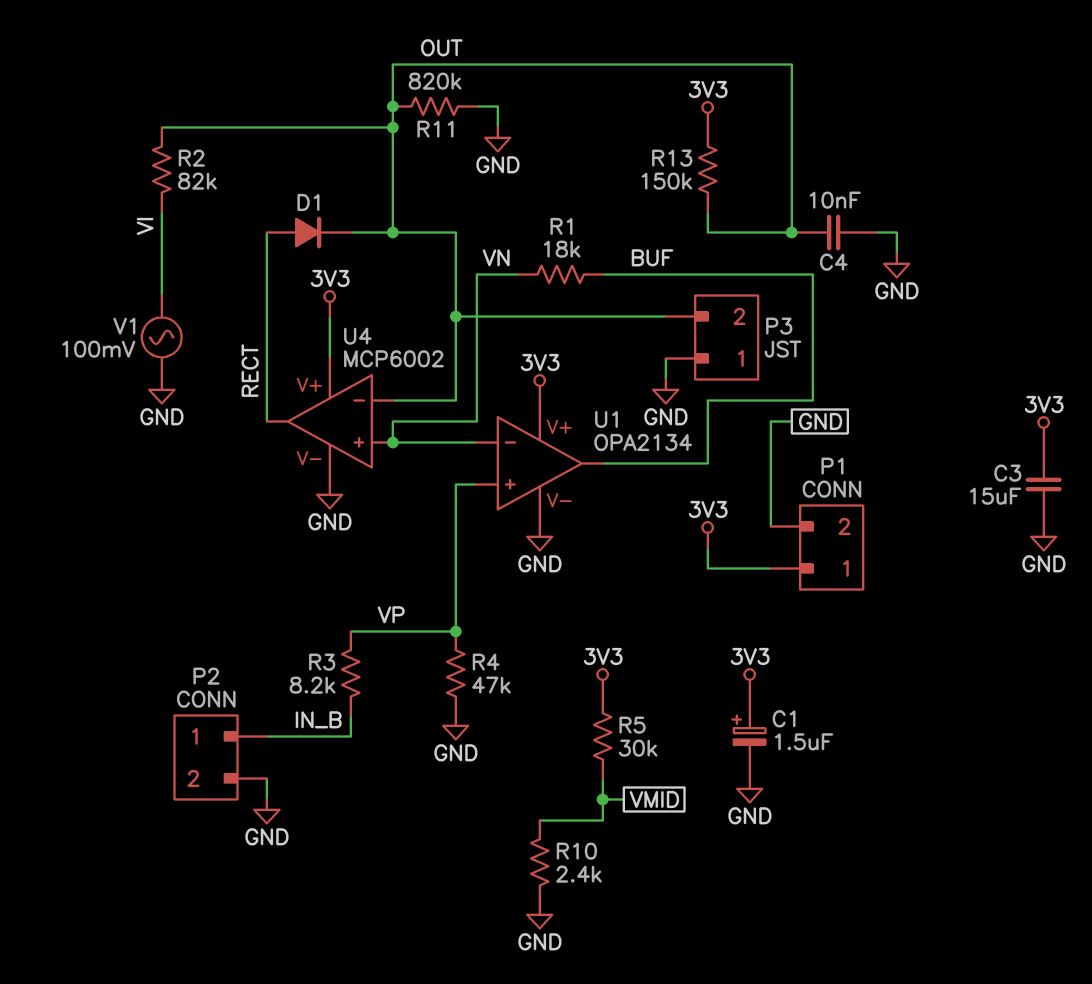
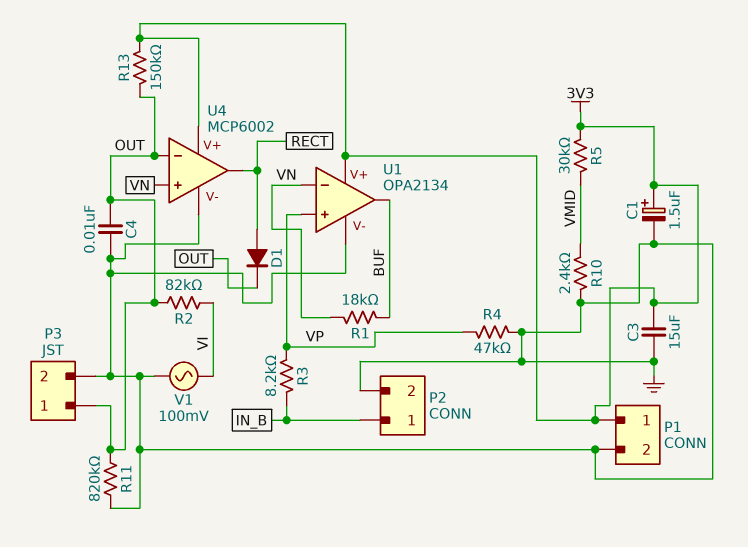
P3 pin 1: GND -> OUT
P3 pin 2: OUT -> GND

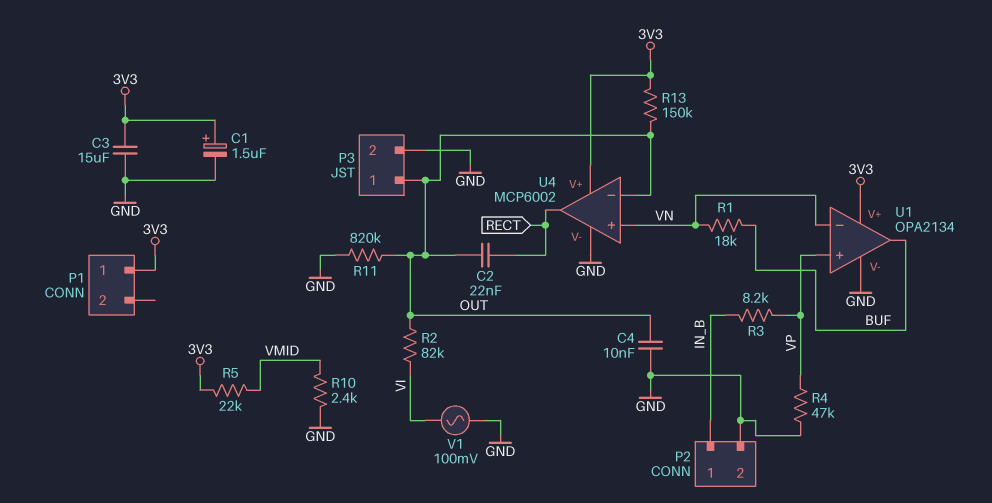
C2: none -> 22nF (OUT, RECT)
D1: diode (A RECT, K OUT) -> none
P1 pin 2: GND -> none
R5: 30k (3V3, VMID) -> 22k (3V3, VMID)

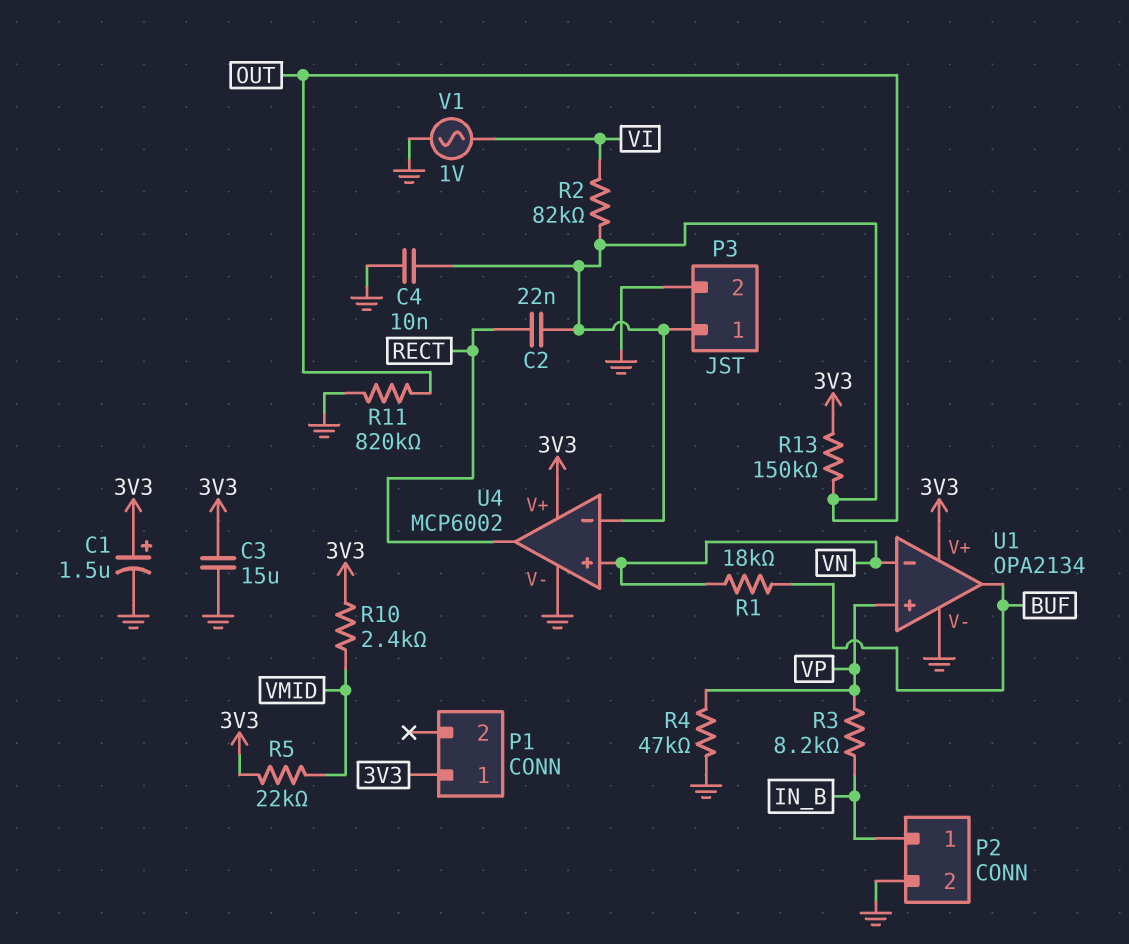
R10: 2.4k (GND, VMID) -> 2.4k (3V3, VMID)
V1: AC 100mV (GND, VI) -> AC 1V (GND, VI)

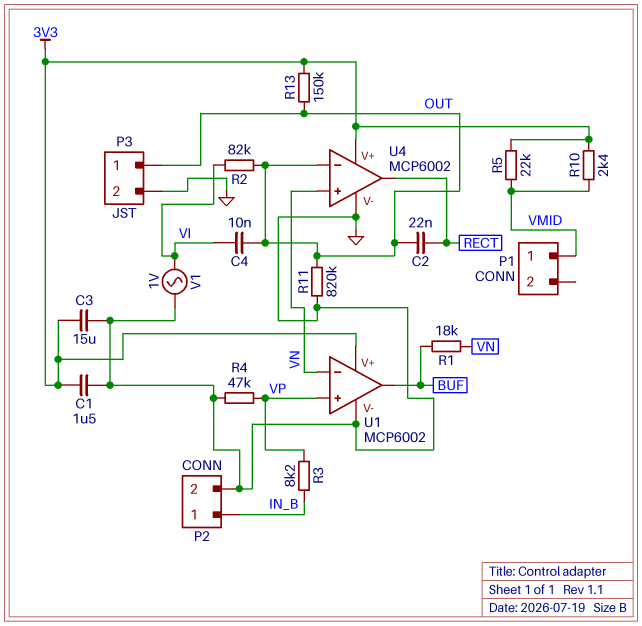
C1: 1.5uF (plus 3V3, minus GND) -> 1.5uF (3V3, GND)
C4: 10nF (GND, OUT) -> 10nF (OUT, VI)
P1 pin 1: 3V3 -> VMID
U1: OPA2134 -> MCP6002

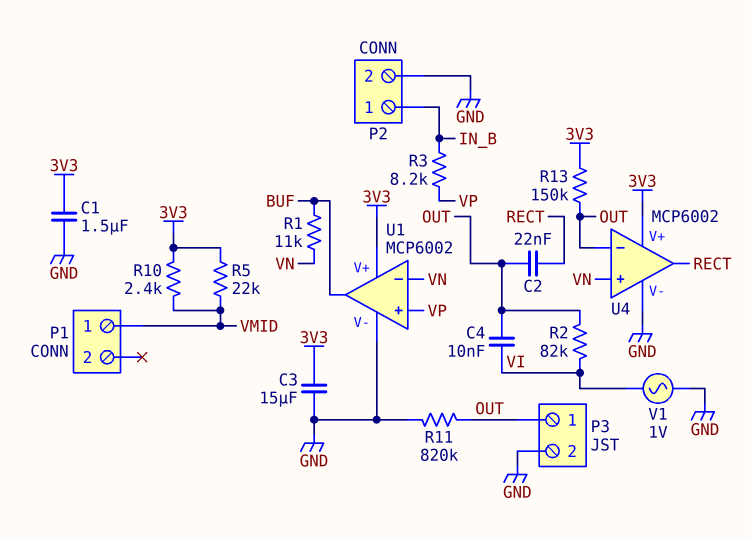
R1: 18k (BUF, VN) -> 11k (BUF, VN)
R4: 47k (GND, VP) -> none

